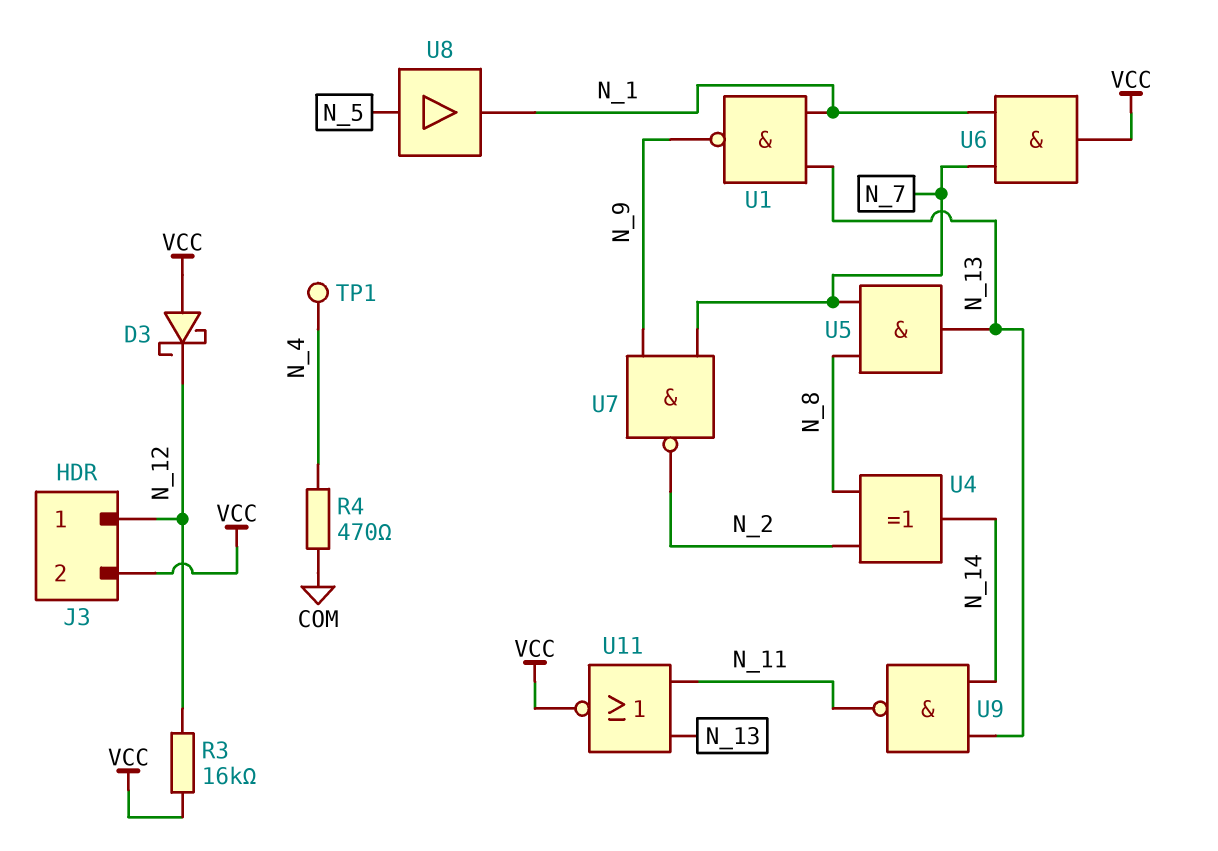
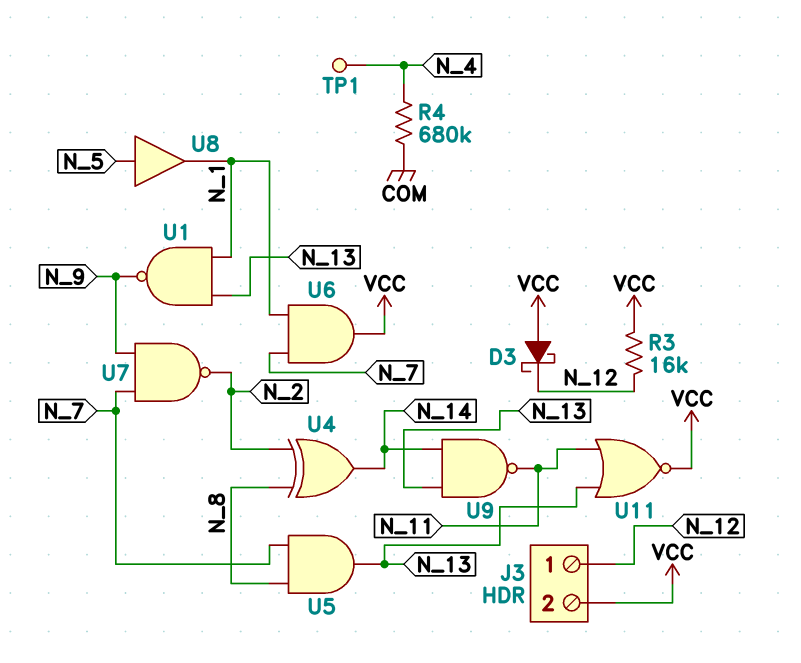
R4: 470 (COM, N_4) -> 680k (COM, N_4)

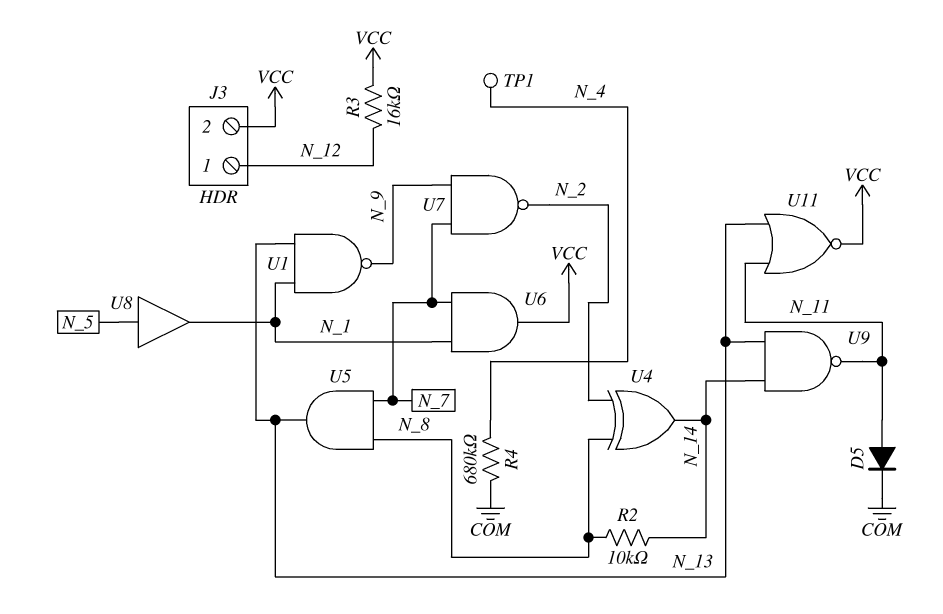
D3: schottky (A VCC, K N_12) -> none
D5: none -> diode (A N_11, K COM)
R2: none -> 10k (N_8, N_14)

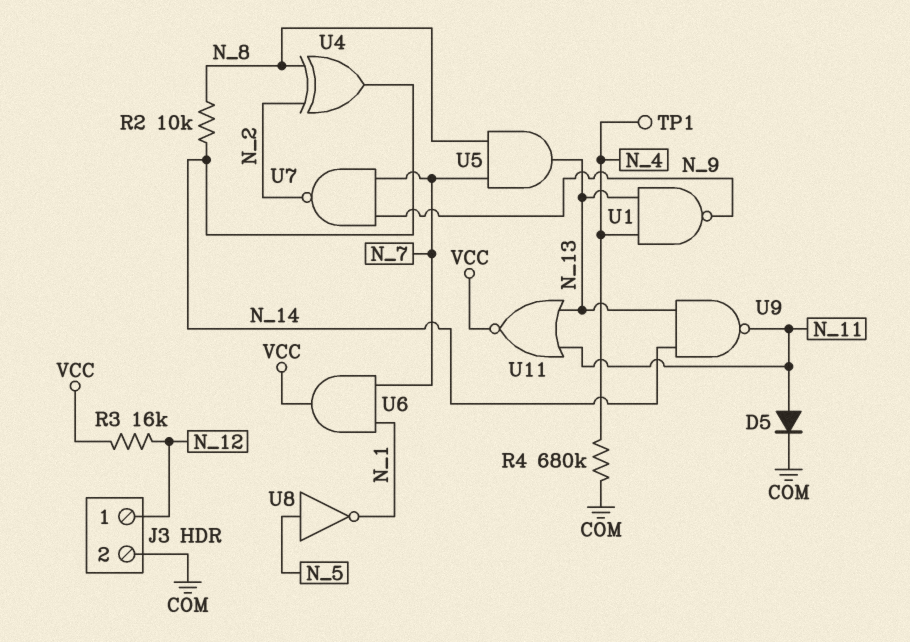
J3 pin 2: VCC -> COM
U1: NAND (in N_1, in N_13, out N_9) -> NAND (in N_4, in N_13, out N_9)
U8: buffer (in N_5, out N_1) -> NOT (in N_5, out N_1)

